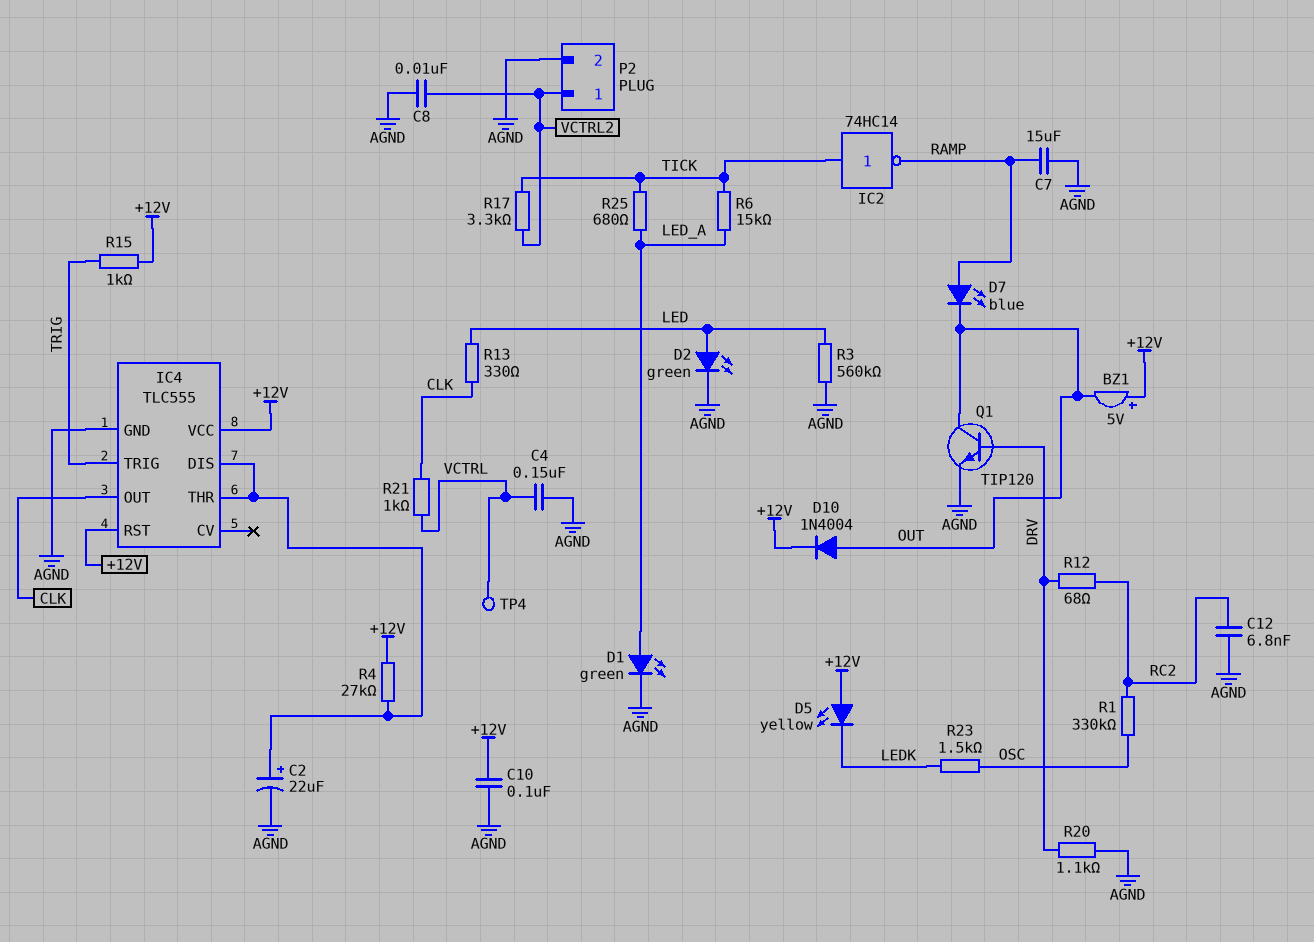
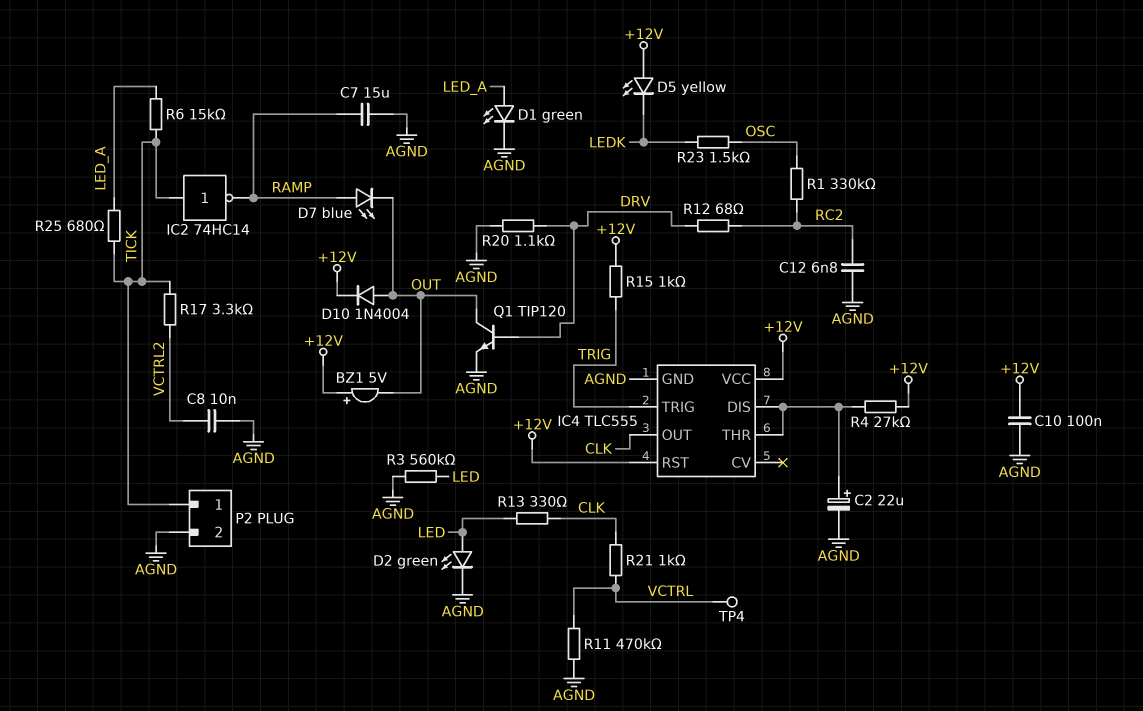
C4: 150nF (AGND, VCTRL) -> none
P2 pin 1: VCTRL2 -> TICK
R11: none -> 470k (AGND, VCTRL)

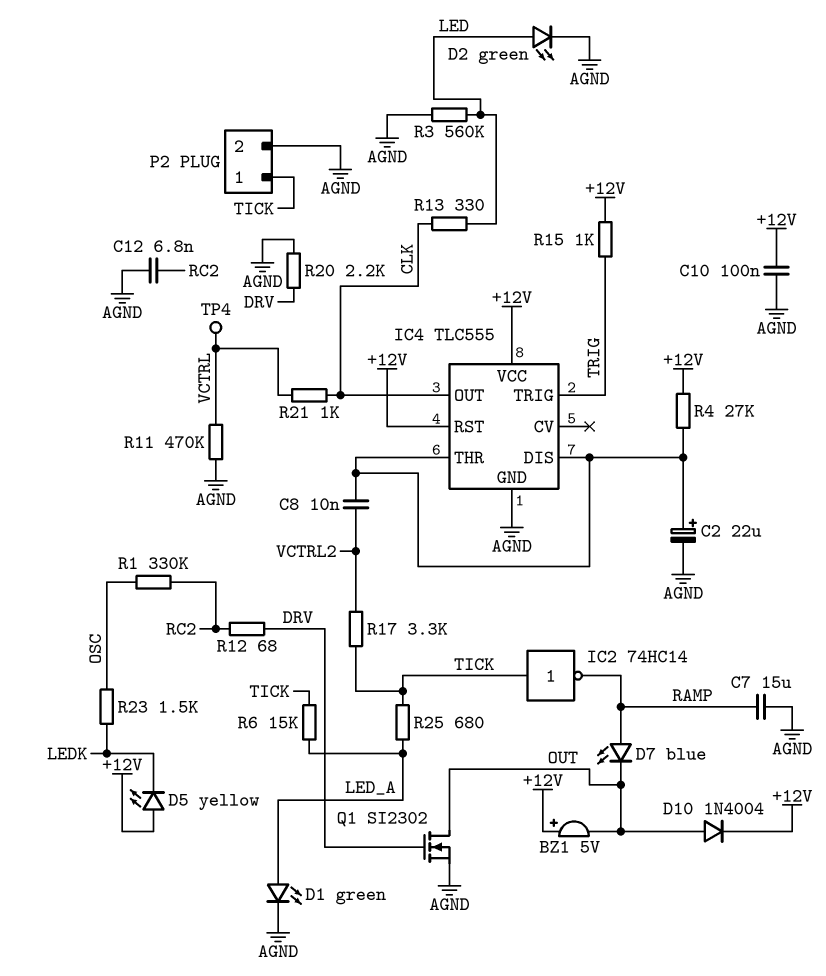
C8: 10nF (AGND, VCTRL2) -> 10nF (IC4/DIS, VCTRL2)
Q1: NPN TIP120 (B DRV, C OUT, E AGND) -> NMOS SI2302 (G DRV, D OUT, S AGND)
R20: 1.1k (AGND, DRV) -> 2.2k (AGND, DRV)

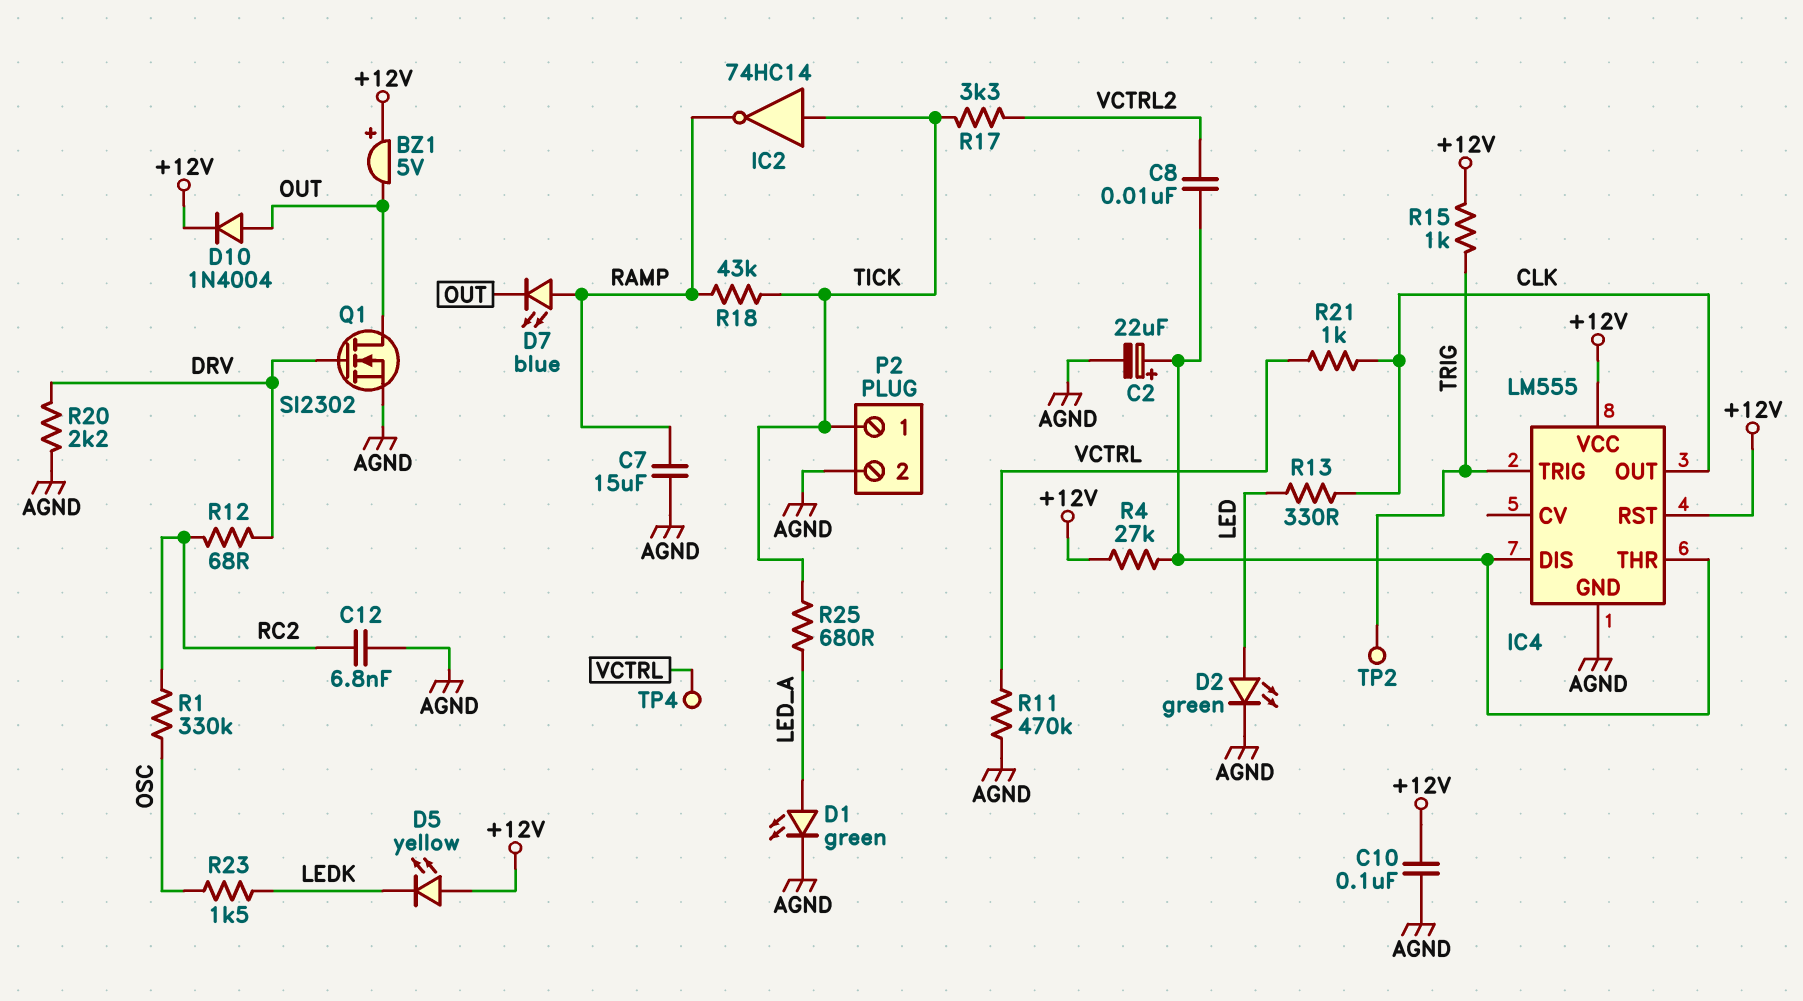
IC4: TLC555 -> LM555
R3: 560k (AGND, LED) -> none
R6: 15k (LED_A, TICK) -> none
R18: none -> 43k (RAMP, TICK)
TP2: none -> test point (TRIG)

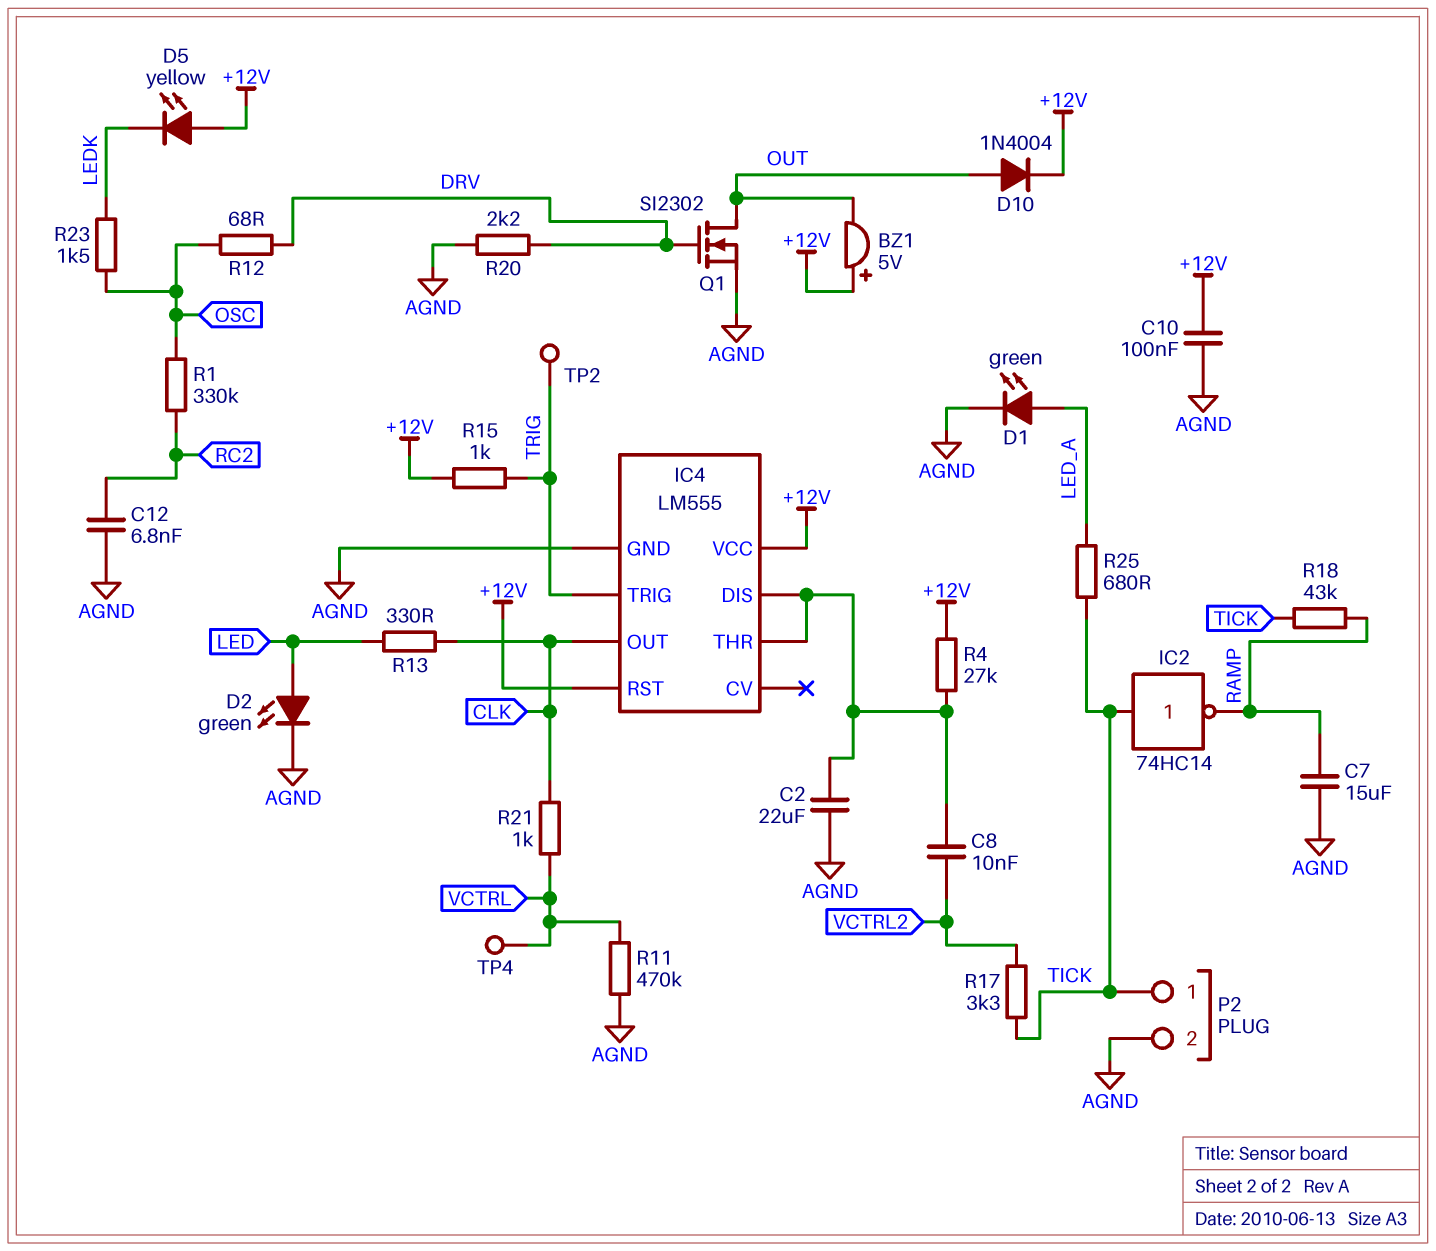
C2: 22uF (plus IC4/DIS, minus AGND) -> 22uF (AGND, IC4/DIS)
D7: LED blue (A RAMP, K OUT) -> none
R12: 68 (DRV, RC2) -> 68 (DRV, OSC)

